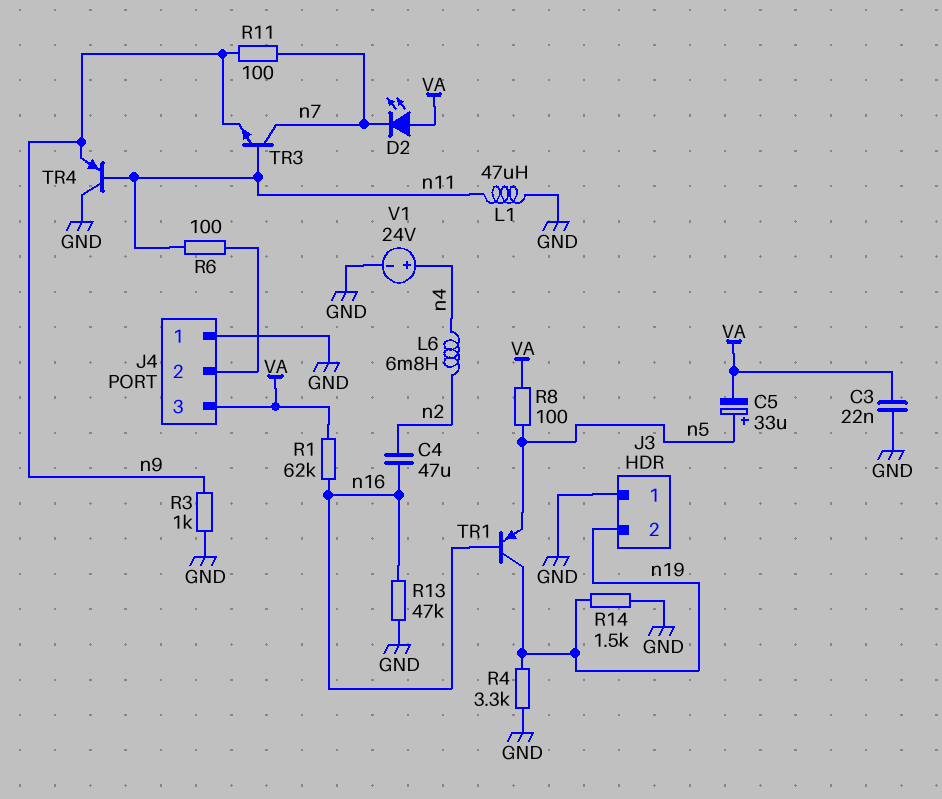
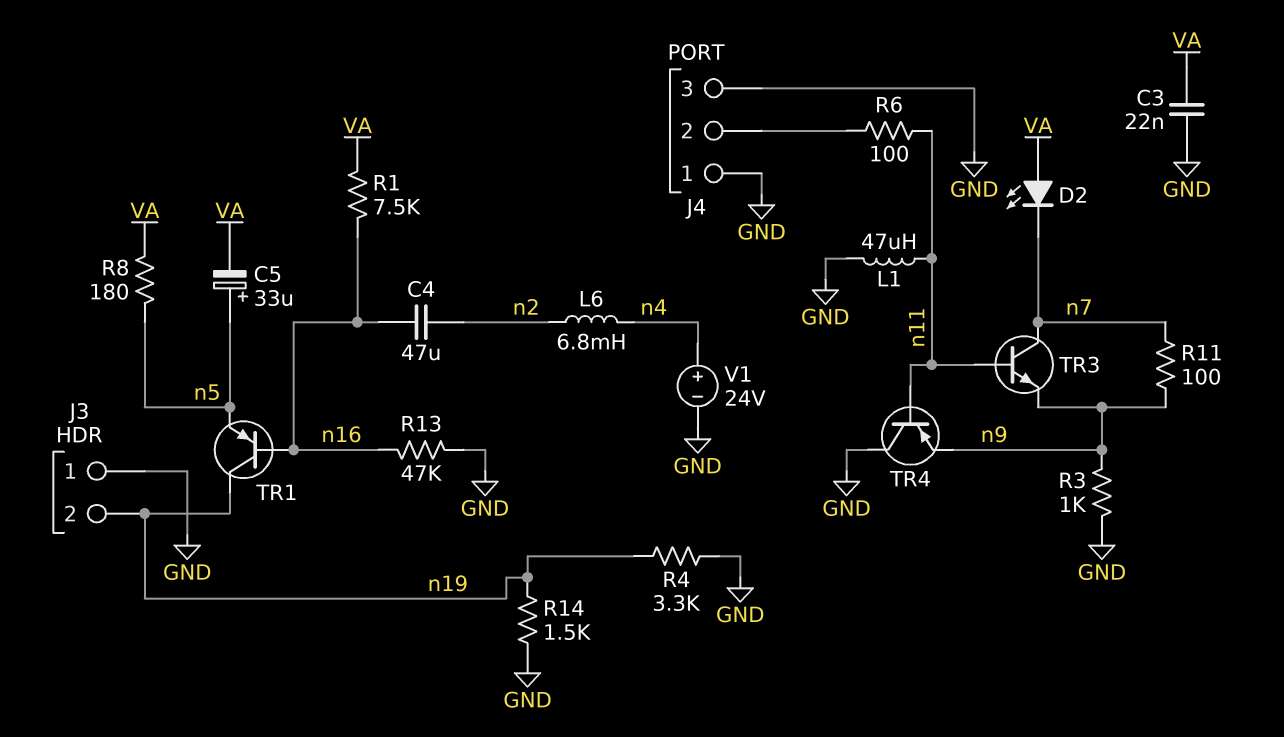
J4 pin 3: VA -> GND
R1: 62k (VA, n16) -> 7.5k (VA, n16)
R8: 100 (VA, n5) -> 180 (VA, n5)

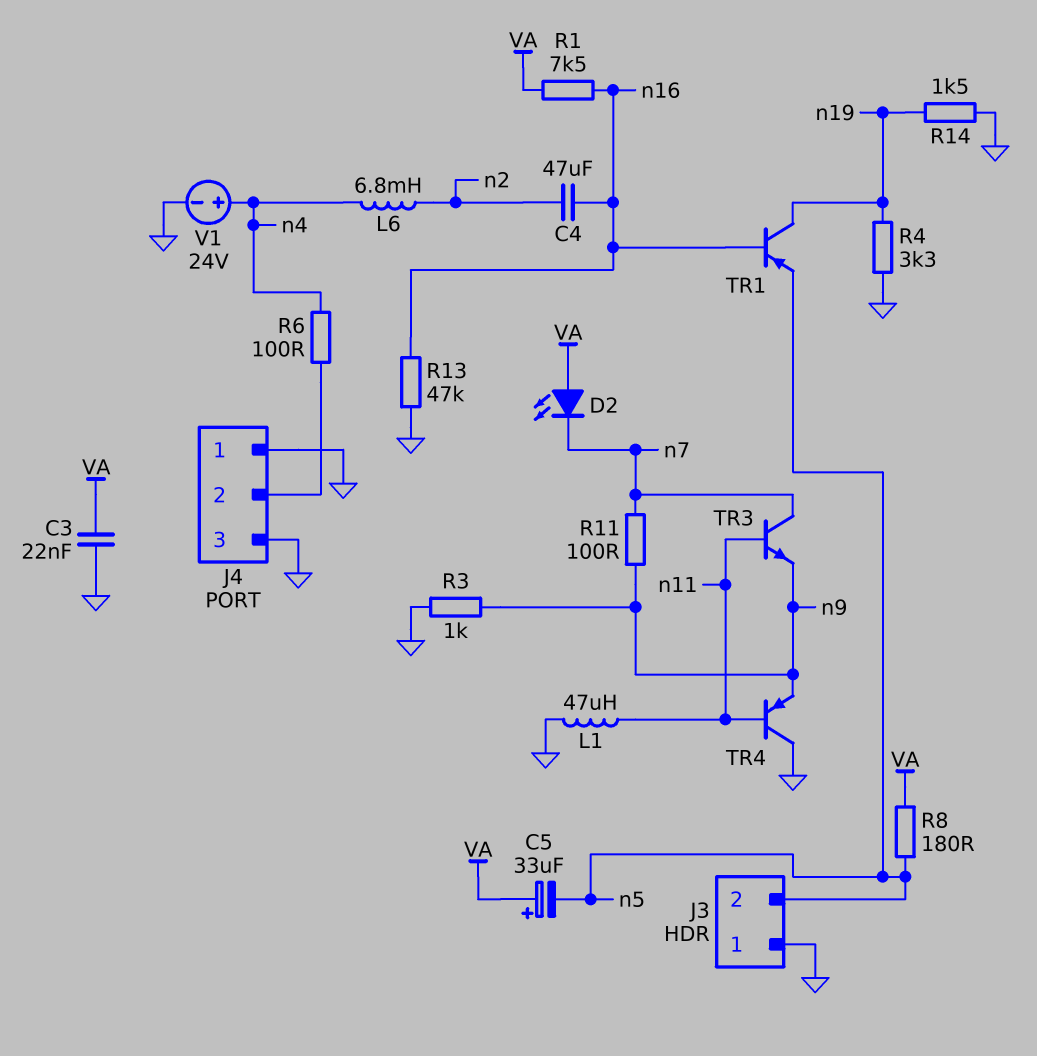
C5: 33uF (plus n5, minus VA) -> 33uF (plus VA, minus n5)
J3 pin 2: n19 -> n5
R6: 100 (J4/2, n11) -> 100 (J4/2, n4)

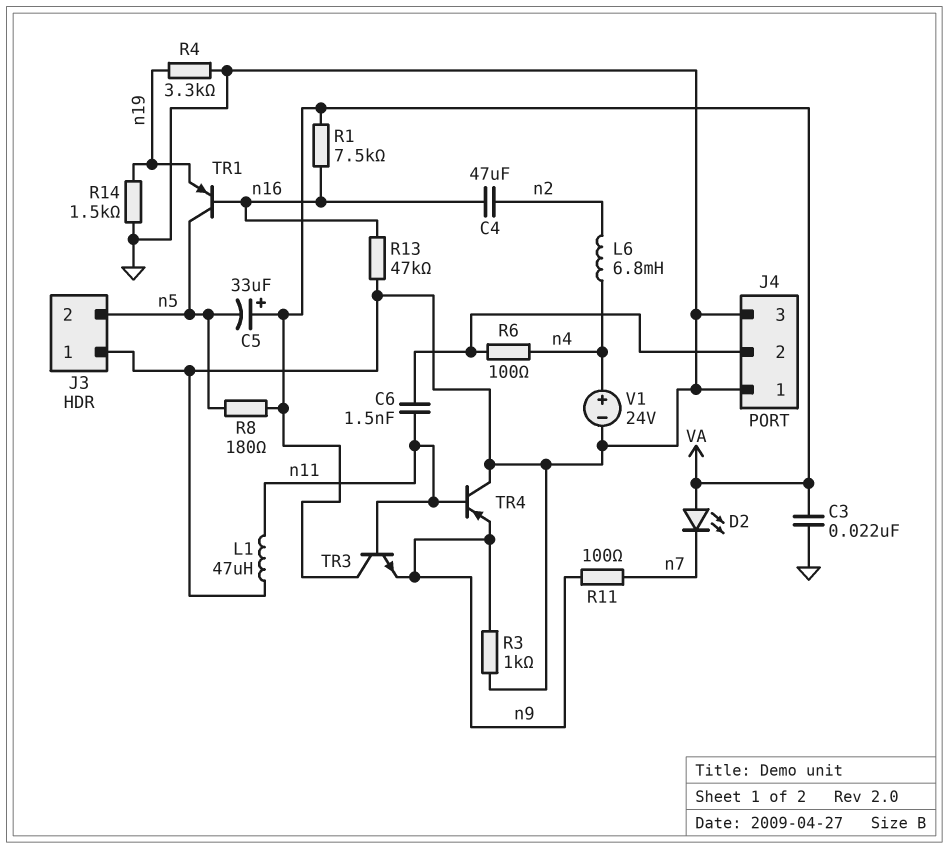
C6: none -> 1.5nF (J4/2, n11)
TR1: PNP (B n16, C n19, E n5) -> PNP (B n16, C n5, E n19)
TR3: NPN (B n11, C n7, E n9) -> NPN (B n11, C VA, E n9)

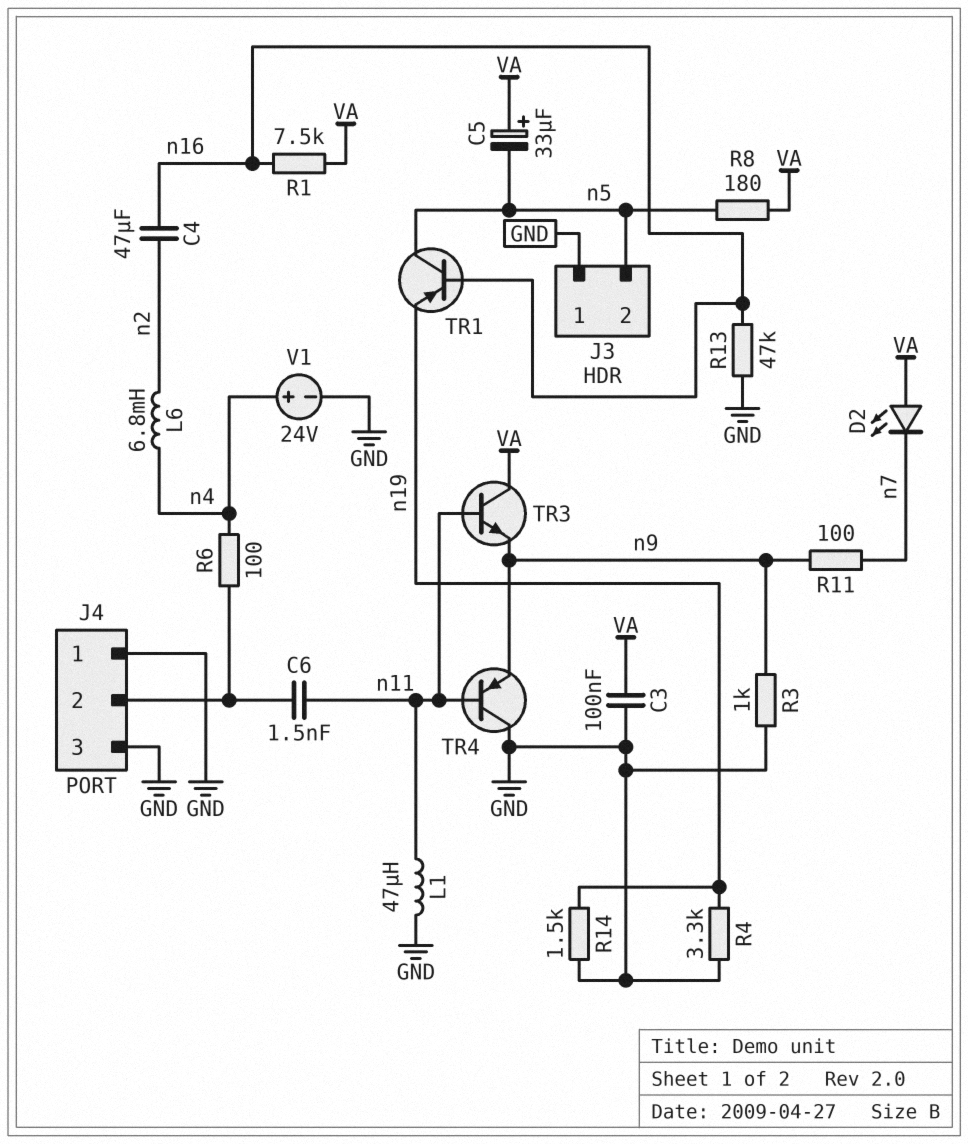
C3: 22nF (GND, VA) -> 100nF (GND, VA)

